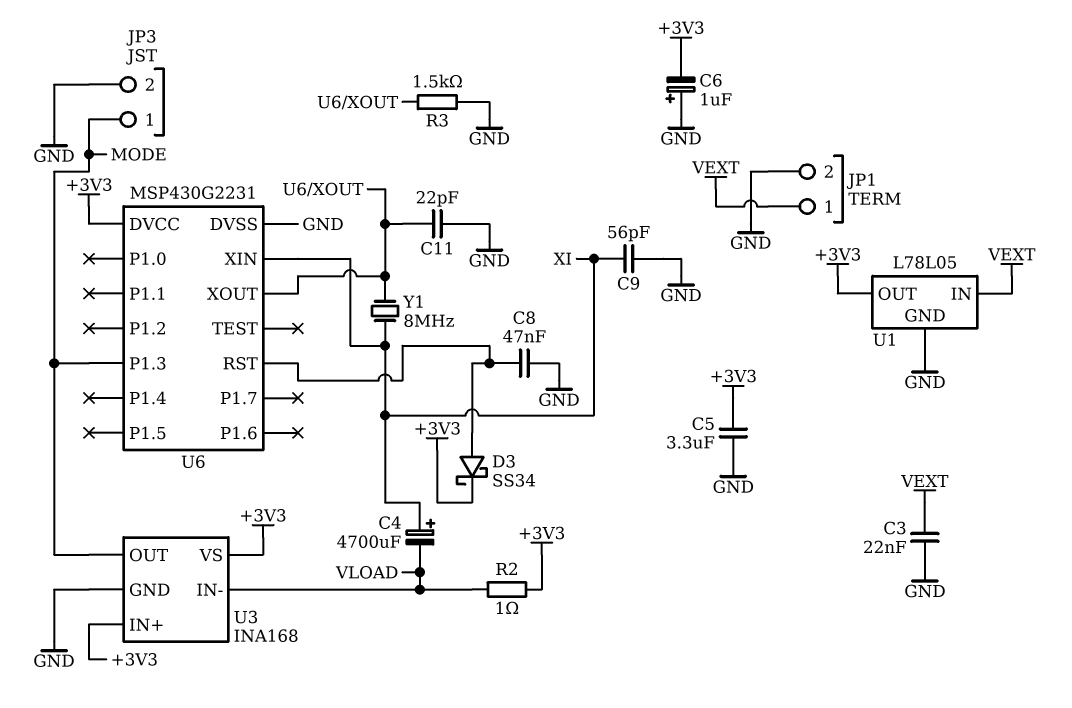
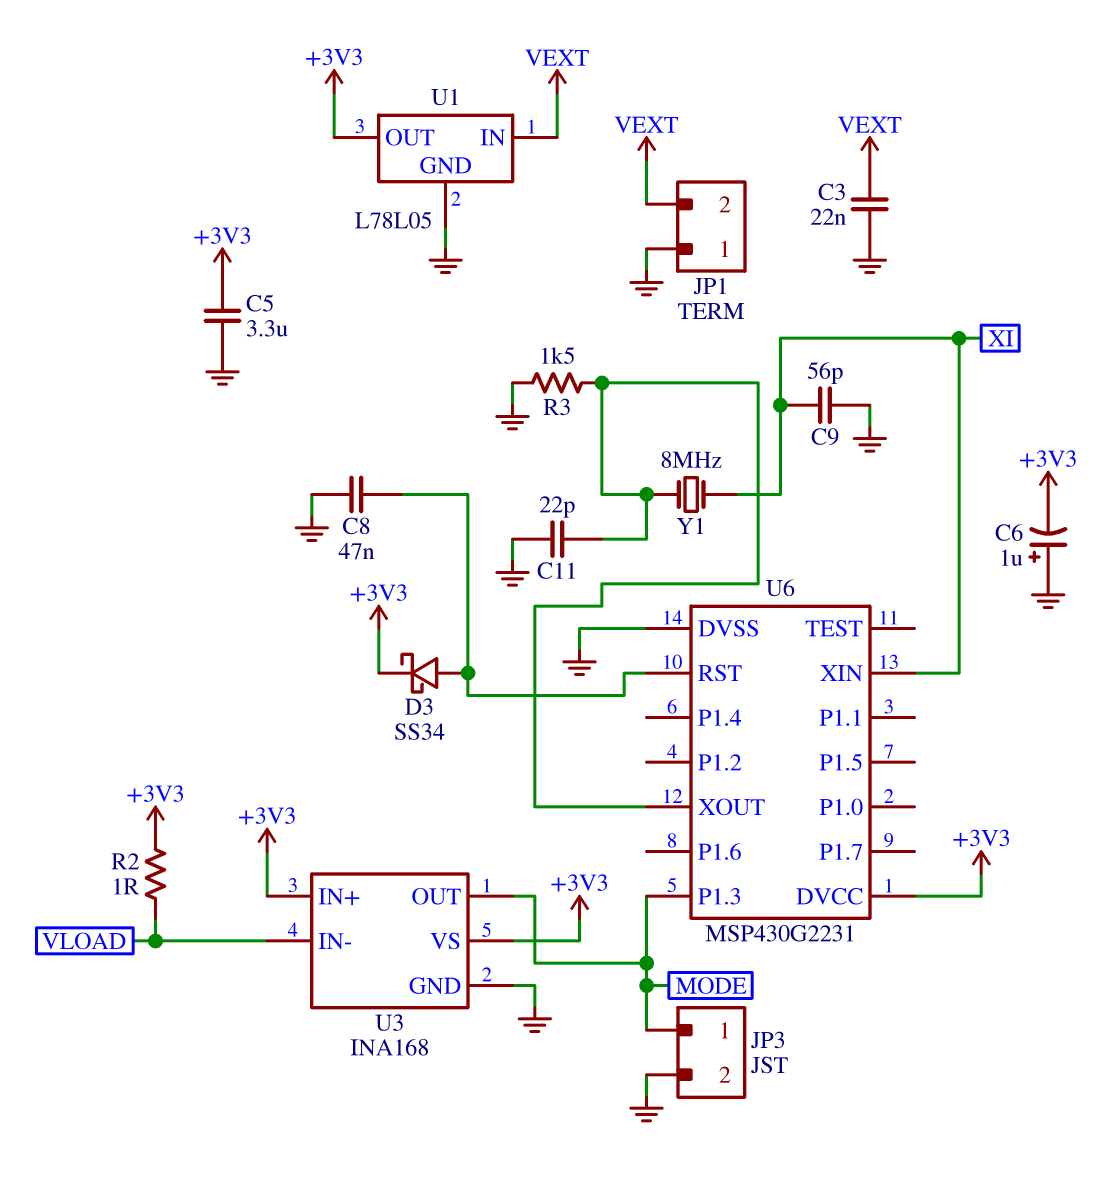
C4: 4700uF (plus XI, minus VLOAD) -> none
JP1 pin 1: VEXT -> GND
JP1 pin 2: GND -> VEXT

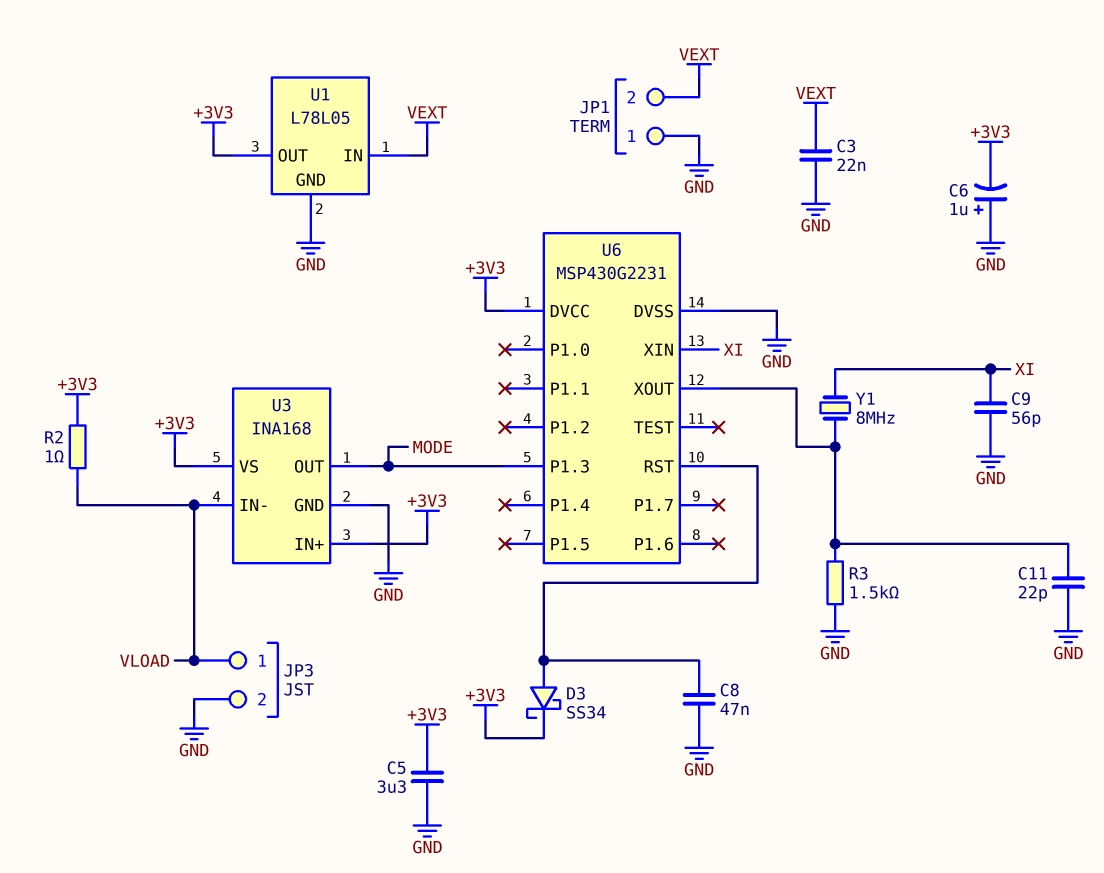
JP3 pin 1: MODE -> VLOAD

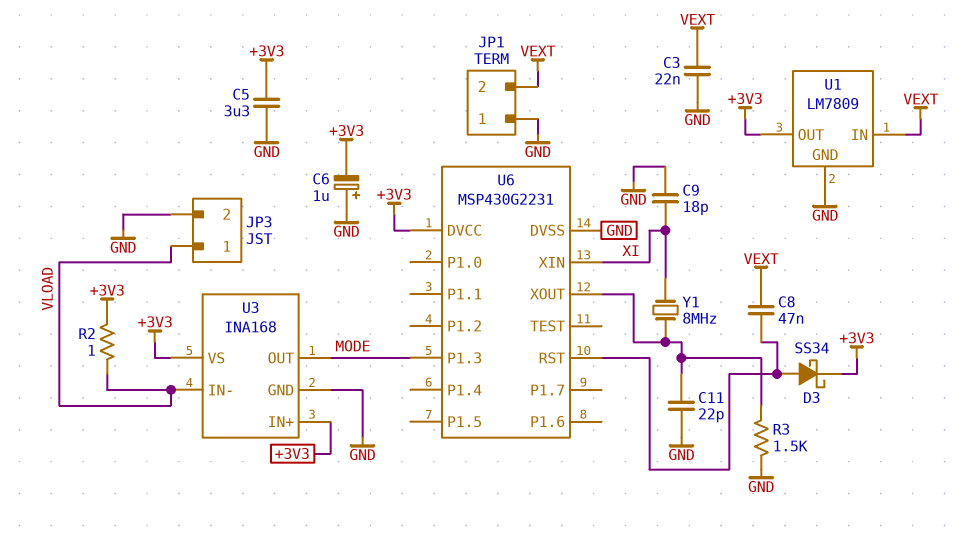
C8: 47nF (GND, U6/RST) -> 47nF (U6/RST, VEXT)
C9: 56pF (GND, XI) -> 18pF (GND, XI)
U1: L78L05 -> LM7809

